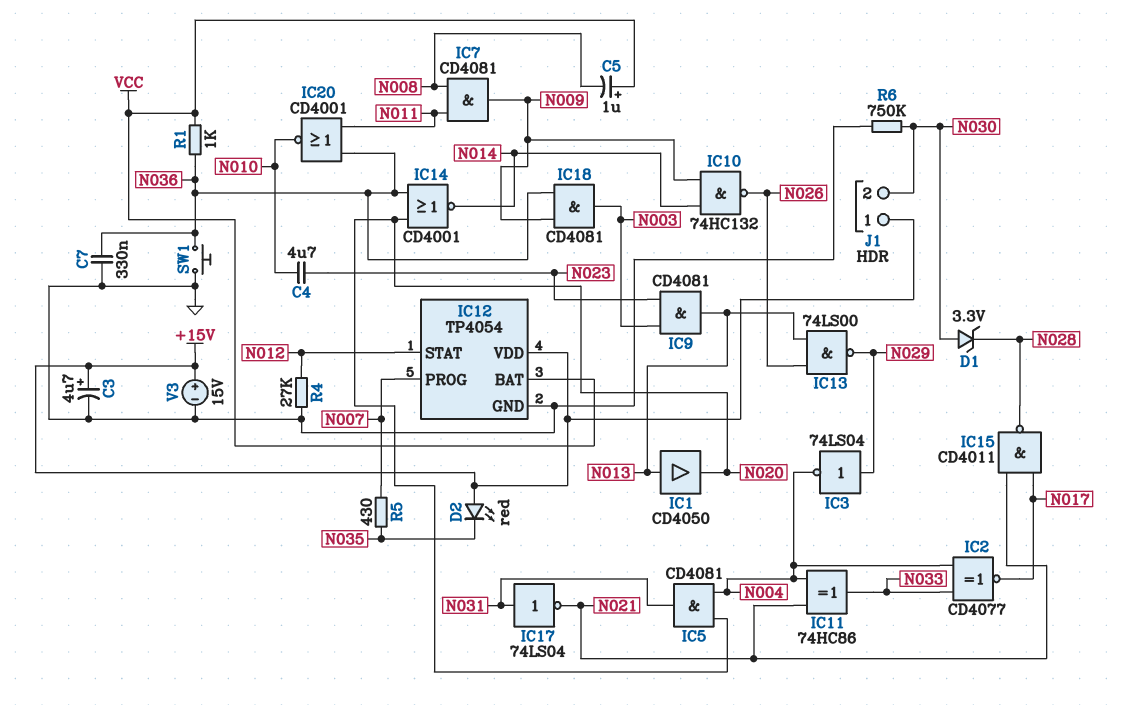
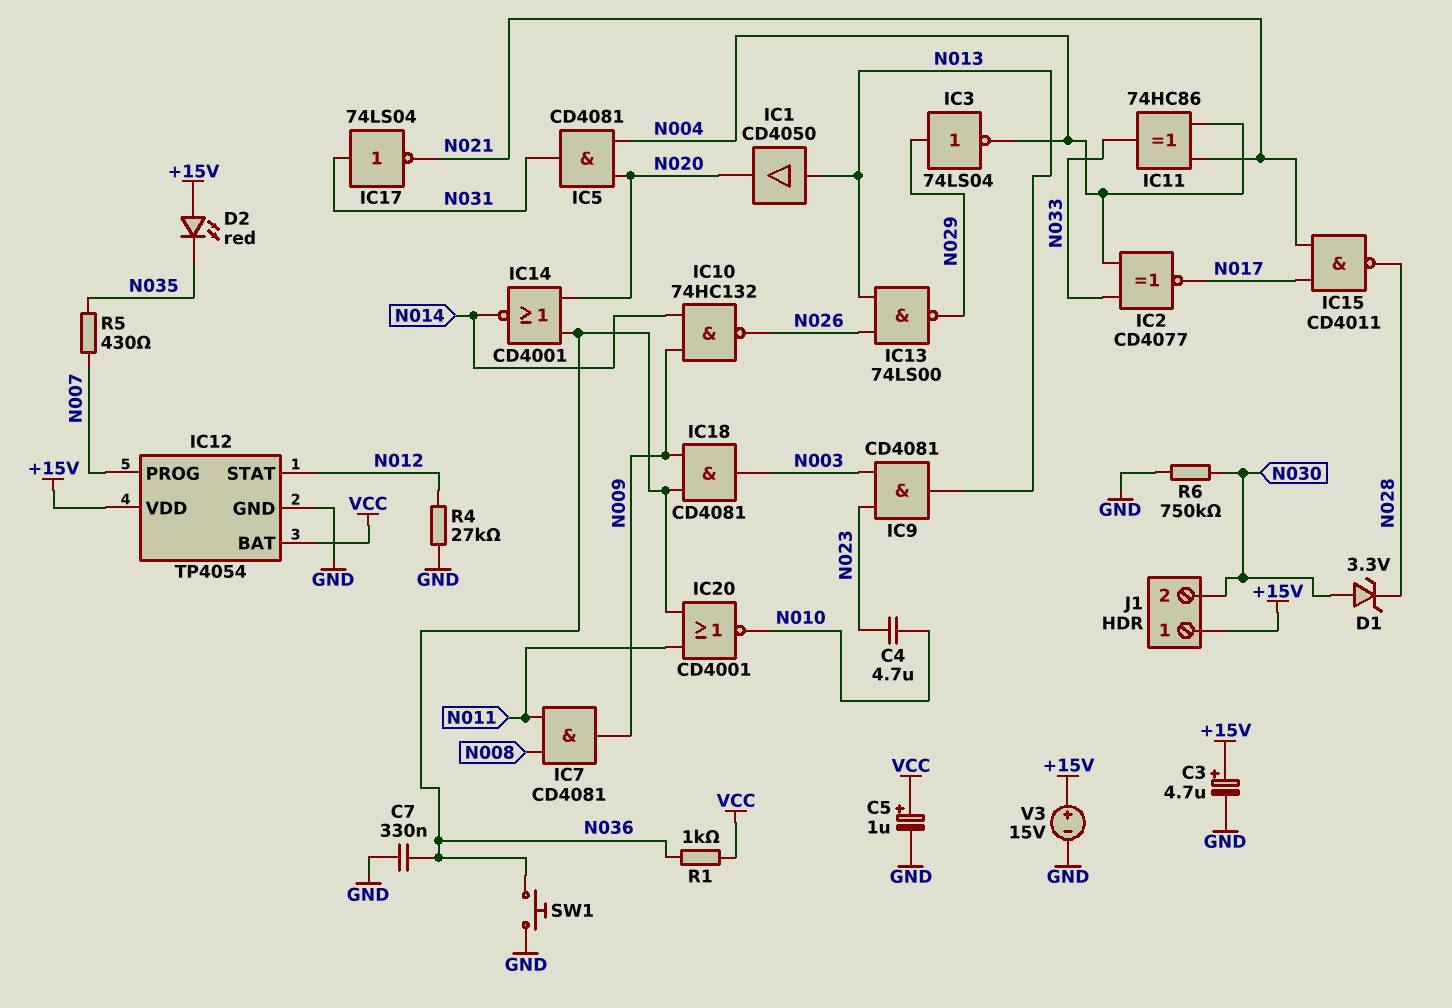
C5: 1uF (plus VCC, minus N008) -> 1uF (plus VCC, minus GND)

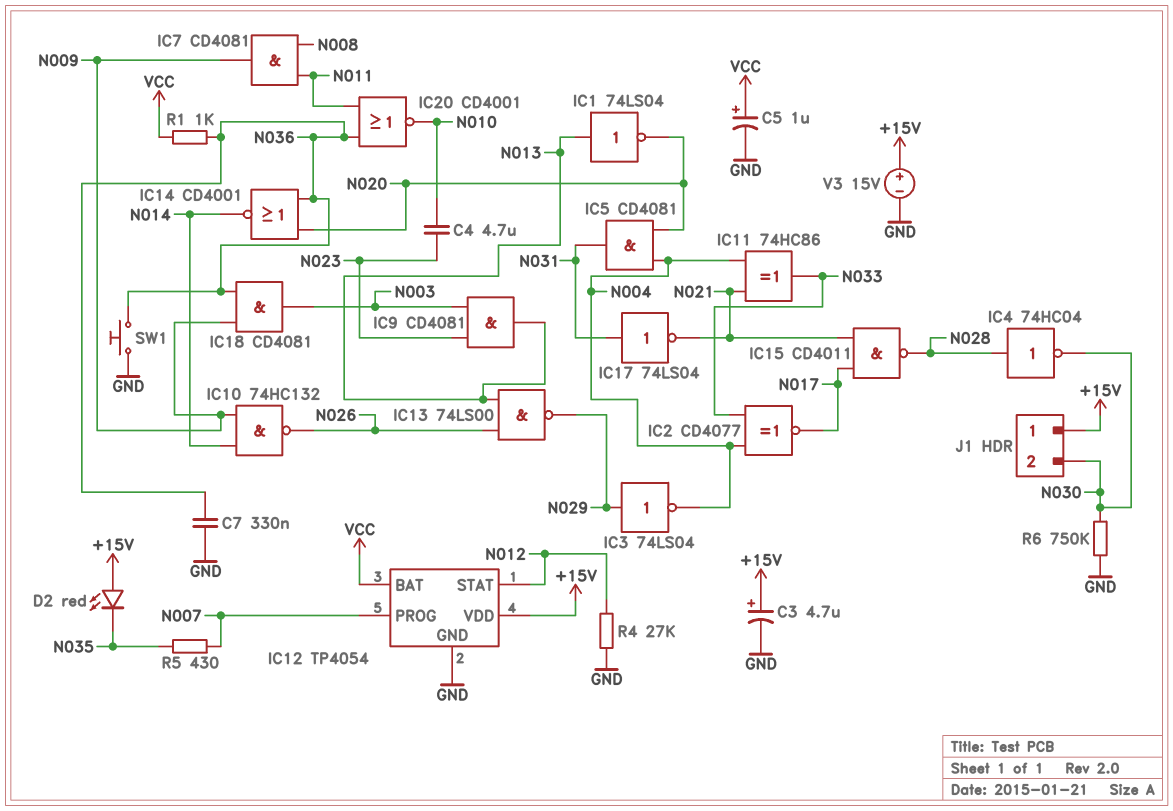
D1: zener 3.3V (A N030, K N028) -> none
IC1: buffer CD4050 (in N013, out N020) -> NOT 74LS04 (in N013, out N020)
IC4: none -> NOT 74HC04 (in N028, out N030)

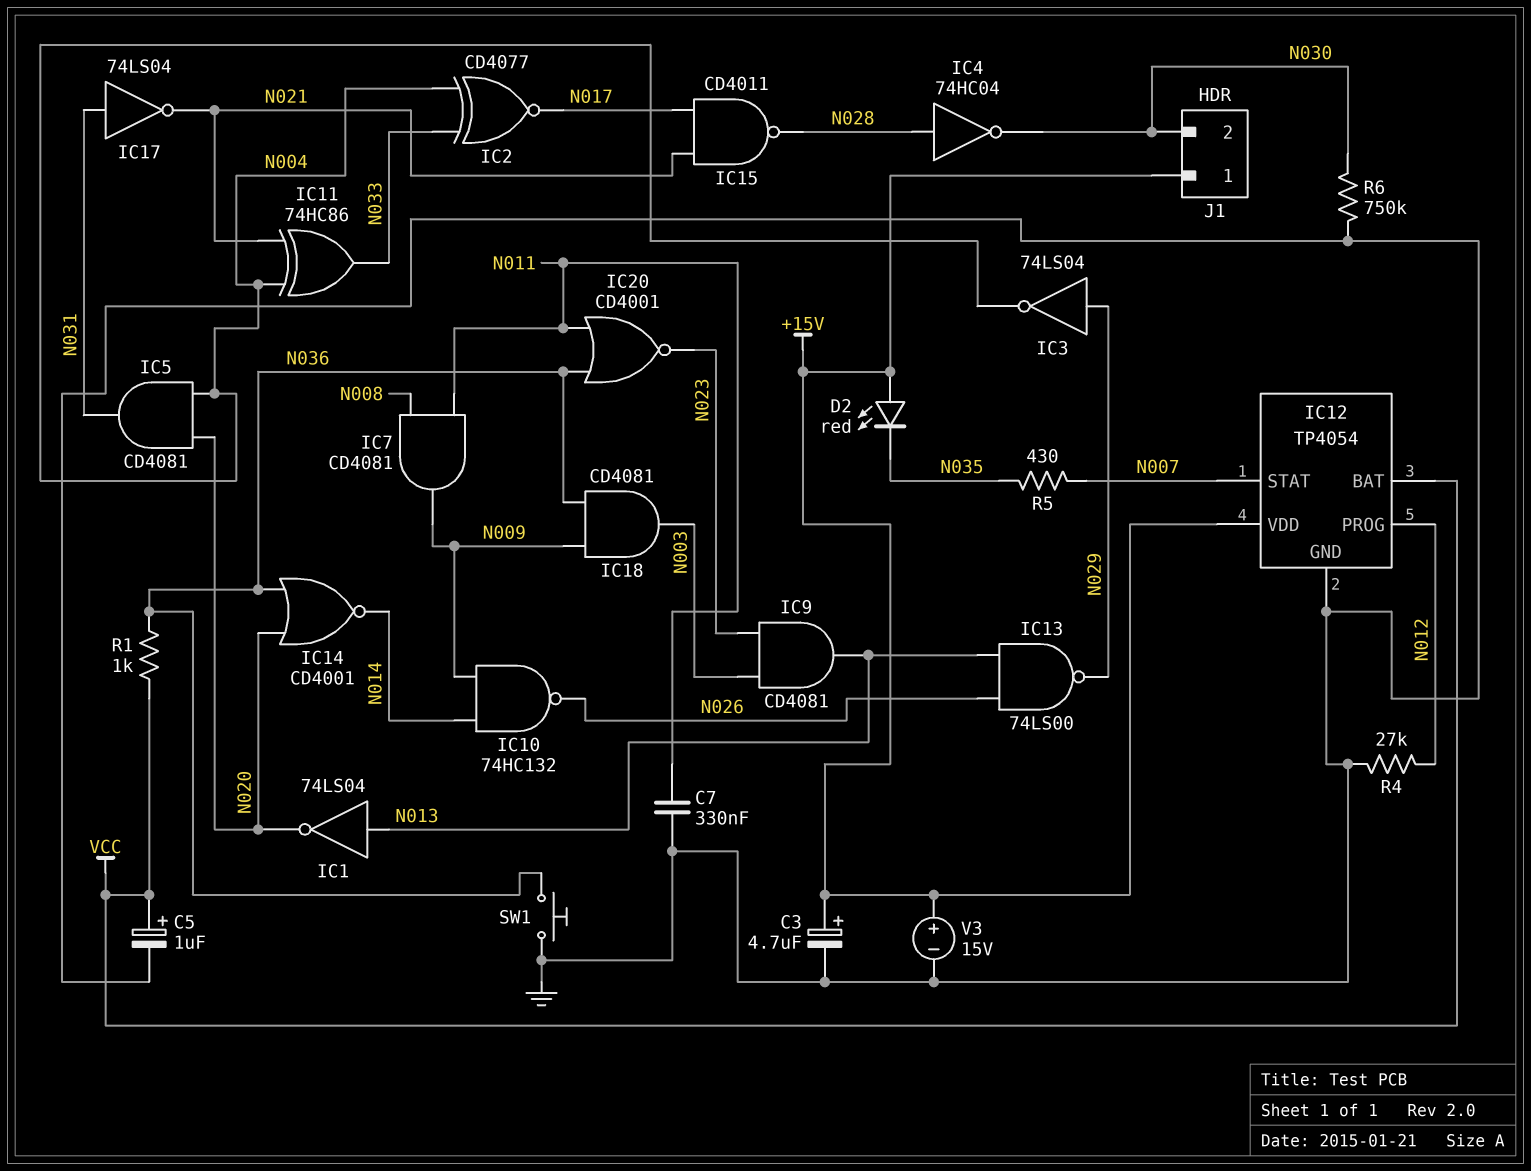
C4: 4.7uF (N010, N023) -> none
C7: 330nF (GND, N036) -> 330nF (GND, N011)
IC12 pin PROG: N007 -> N012
IC12 pin STAT: N012 -> N007
IC20: NOR CD4001 (in N011, in N036, out N010) -> NOR CD4001 (in N011, in N036, out N023)

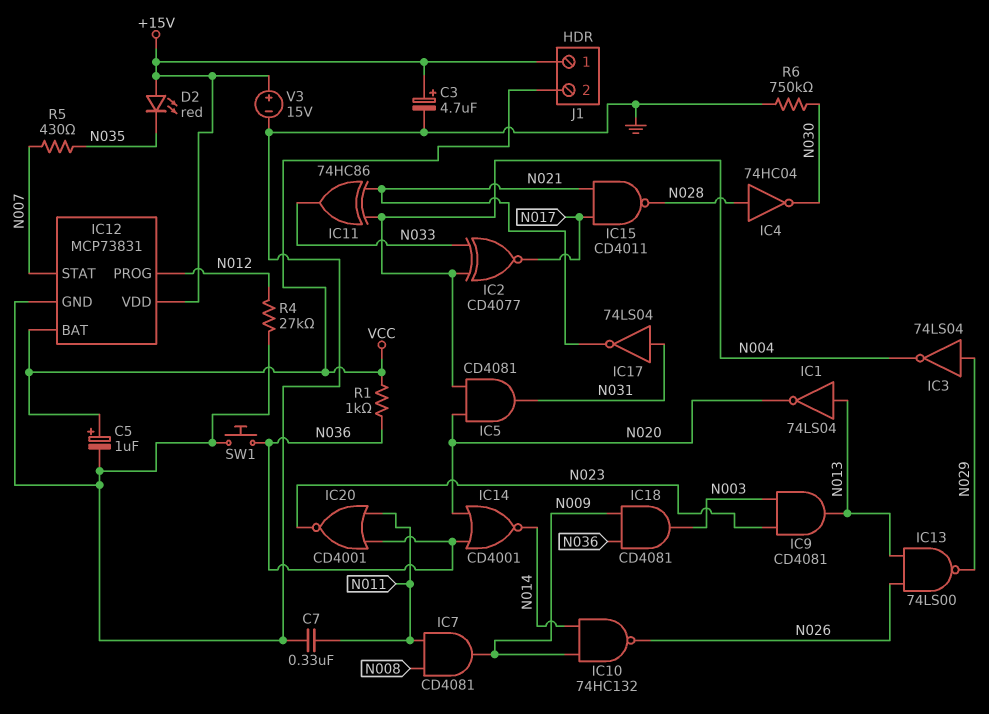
IC12: TP4054 -> MCP73831
J1 pin 2: N030 -> VCC

